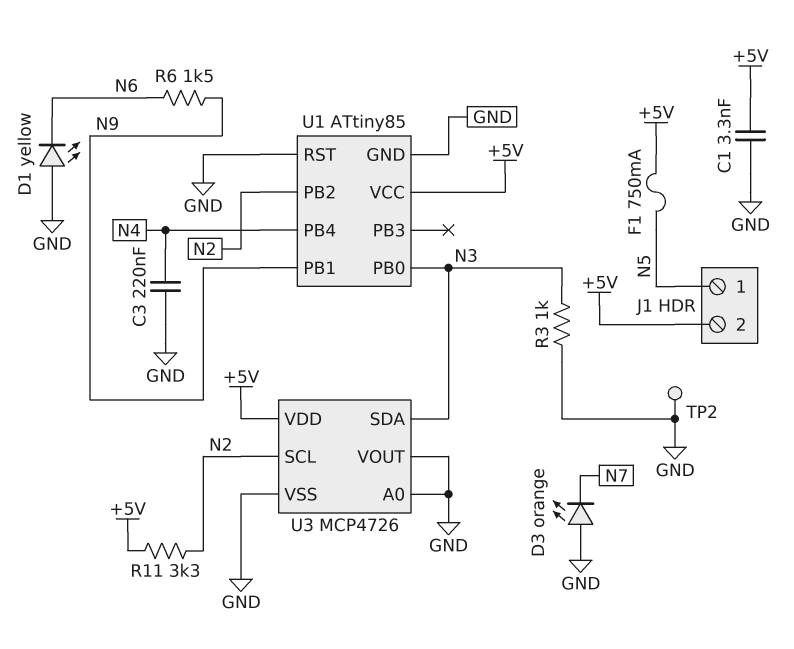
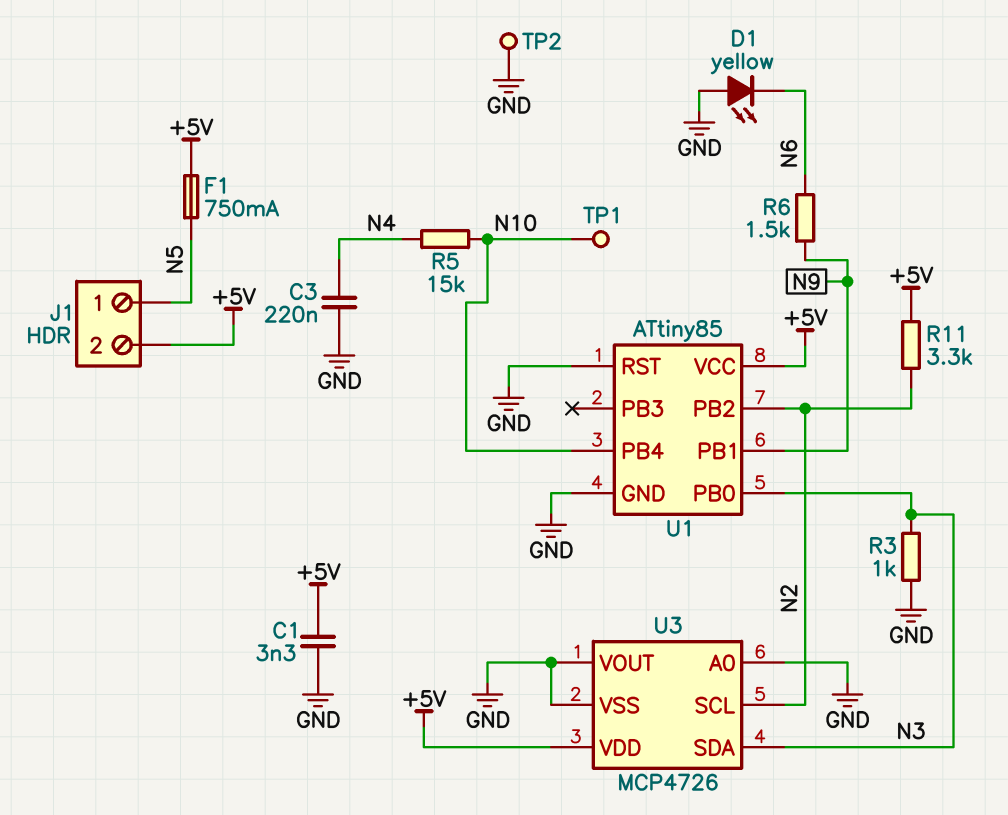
D3: LED orange (A GND, K N7) -> none
R5: none -> 15k (N4, N10)
TP1: none -> test point (N10)
U1 pin PB4: N4 -> N10

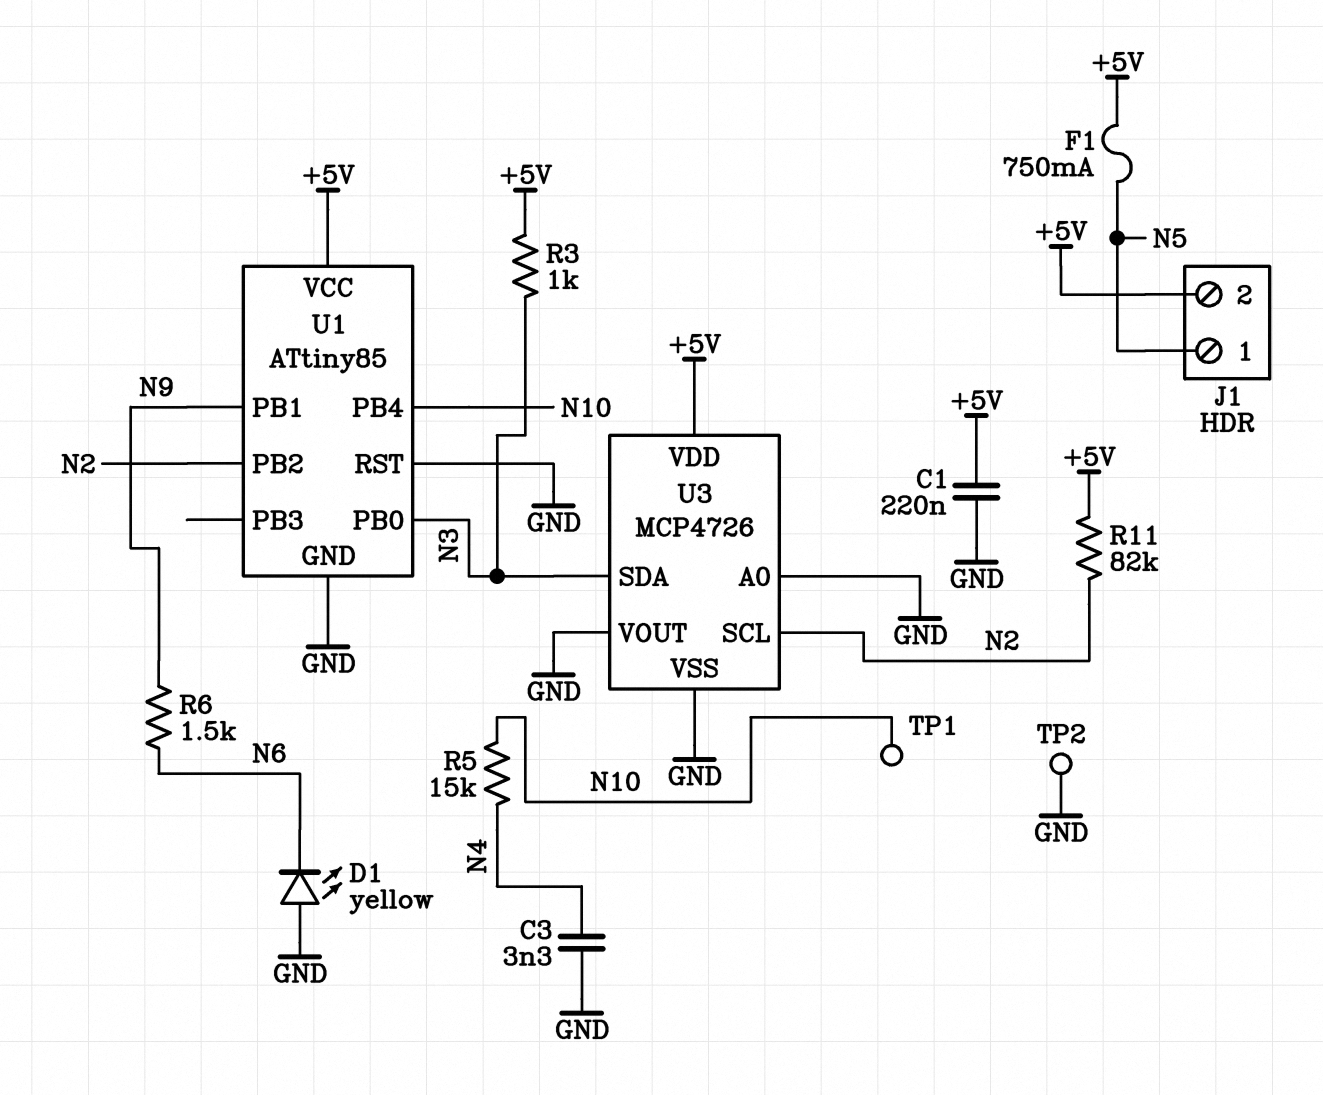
C1: 3.3nF (+5V, GND) -> 220nF (+5V, GND)
C3: 220nF (GND, N4) -> 3.3nF (GND, N4)
R3: 1k (GND, N3) -> 1k (+5V, N3)
R11: 3.3k (+5V, N2) -> 82k (+5V, N2)

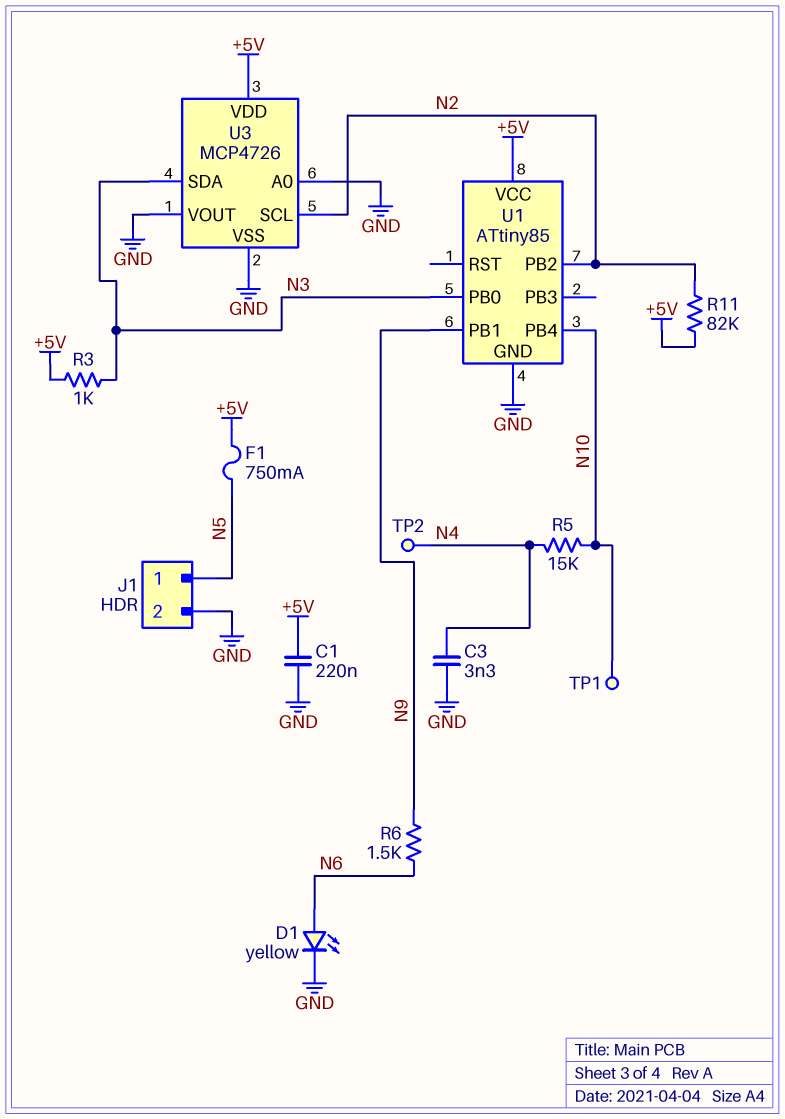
D1: LED yellow (A GND, K N6) -> LED yellow (A N6, K GND)
J1 pin 2: +5V -> GND
TP2: test point (GND) -> test point (N4)
U1 pin RST: GND -> none

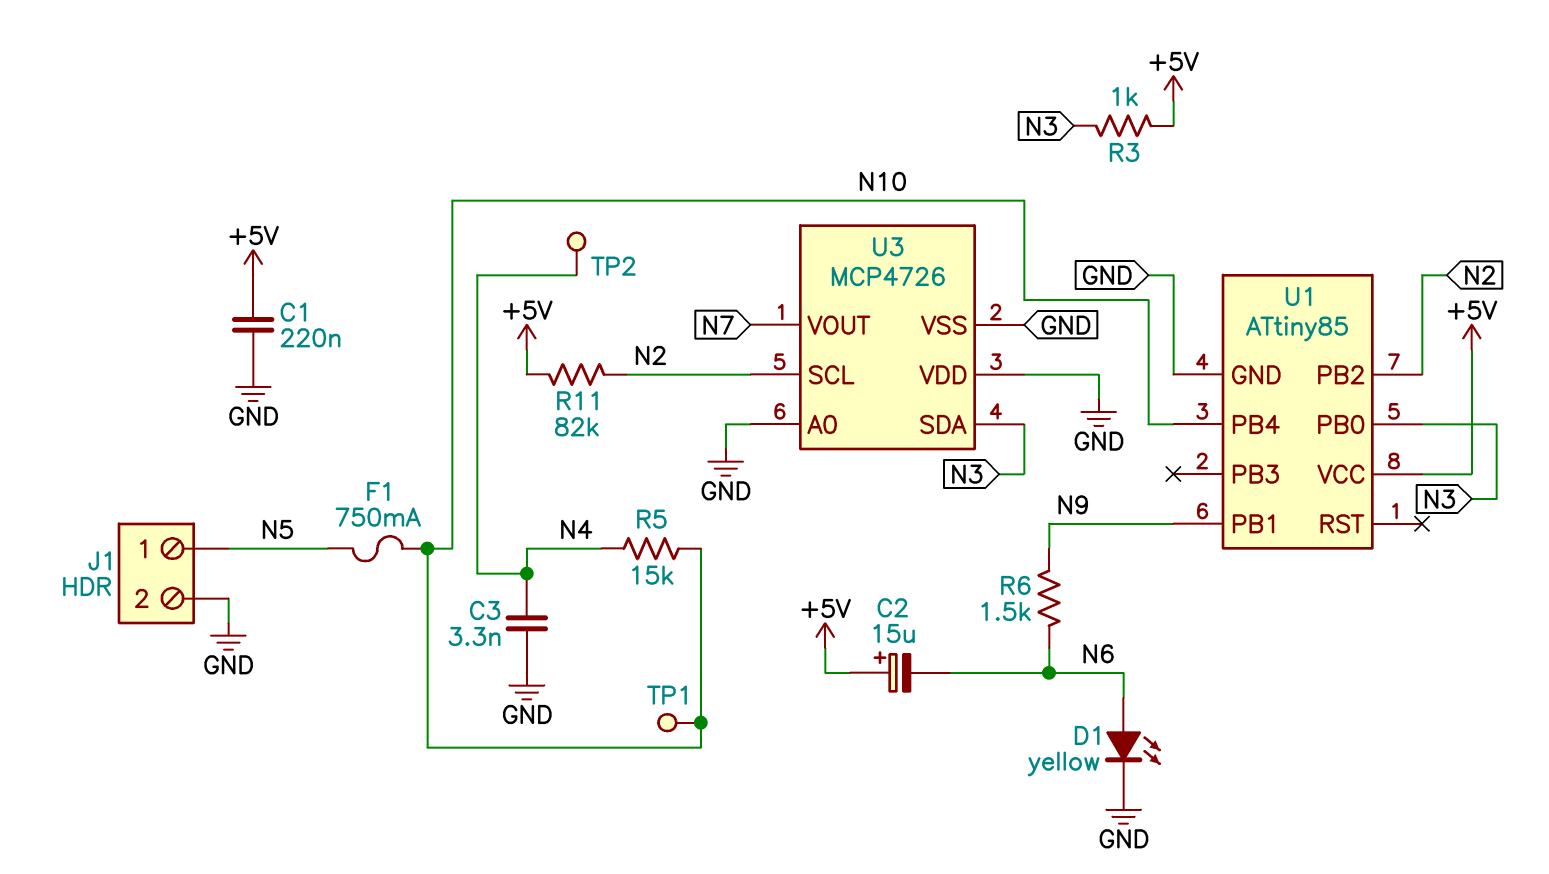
C2: none -> 15uF (plus +5V, minus N6)
F1: 750mA (+5V, N5) -> 750mA (N5, N10)
U3 pin VDD: +5V -> GND
U3 pin VOUT: GND -> N7

